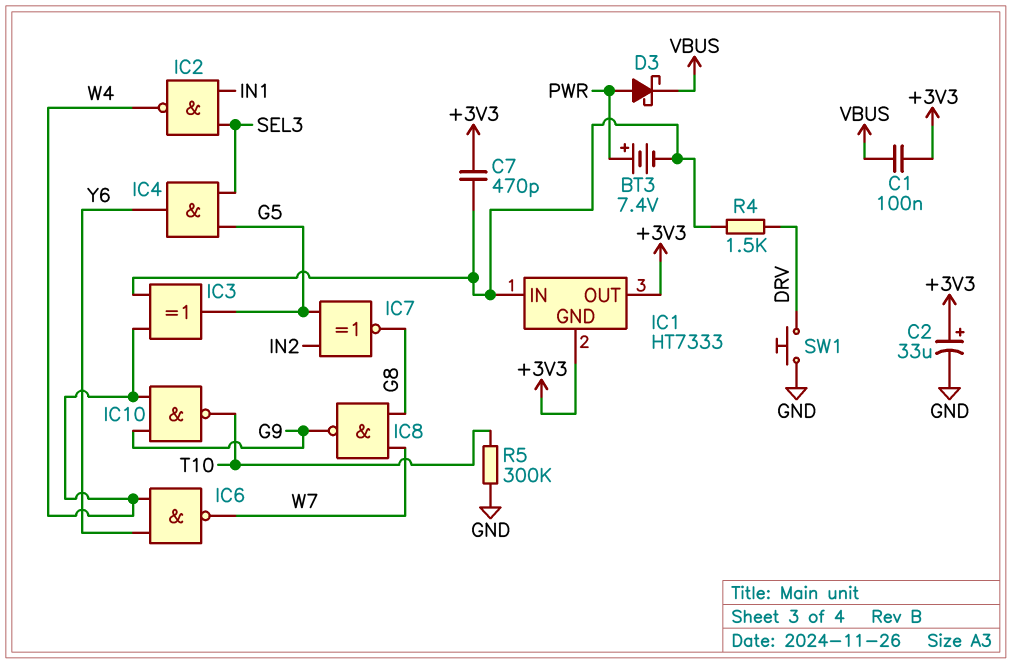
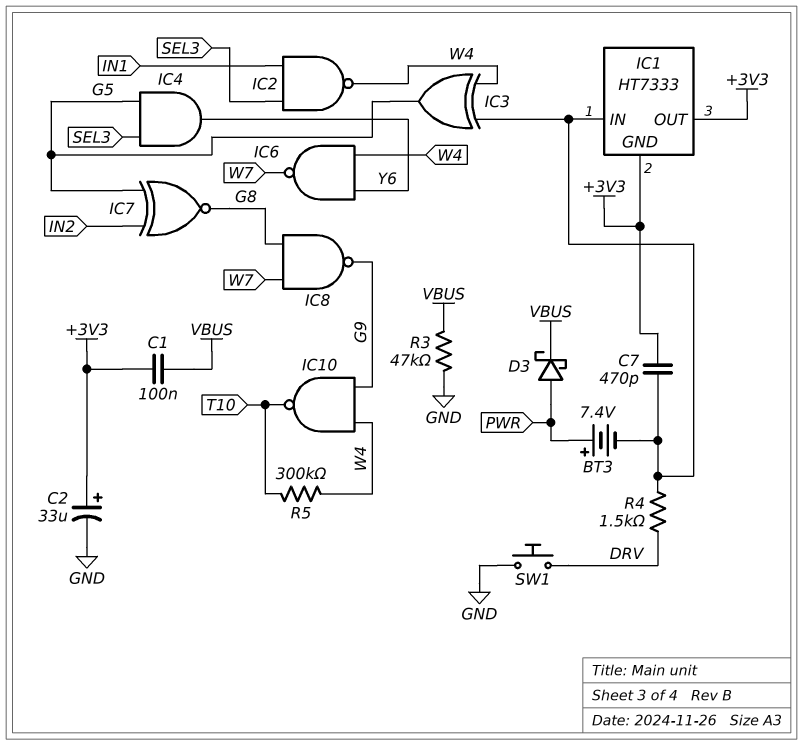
R3: none -> 47k (GND, VBUS)
R5: 300k (GND, T10) -> 300k (T10, W4)

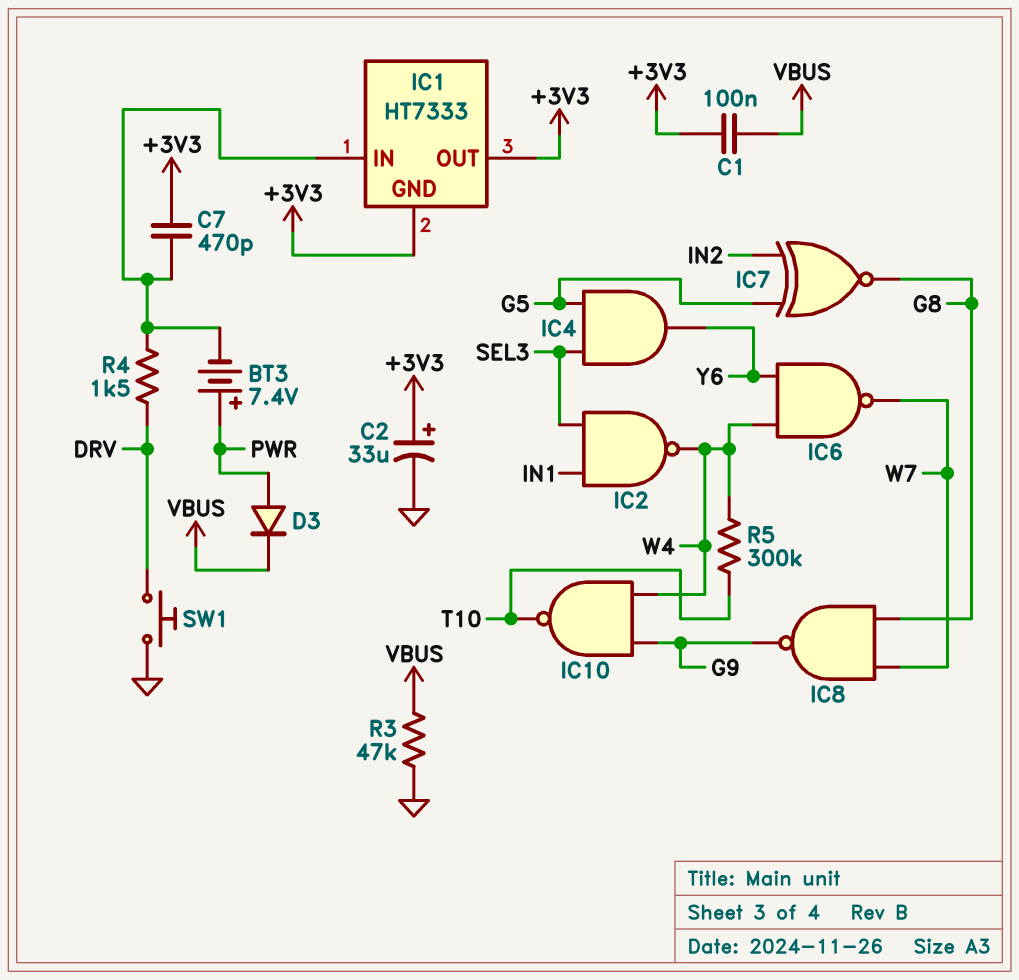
D3: schottky (A PWR, K VBUS) -> diode (A PWR, K VBUS)
IC3: XOR (in IC1/IN, in W4, out G5) -> none

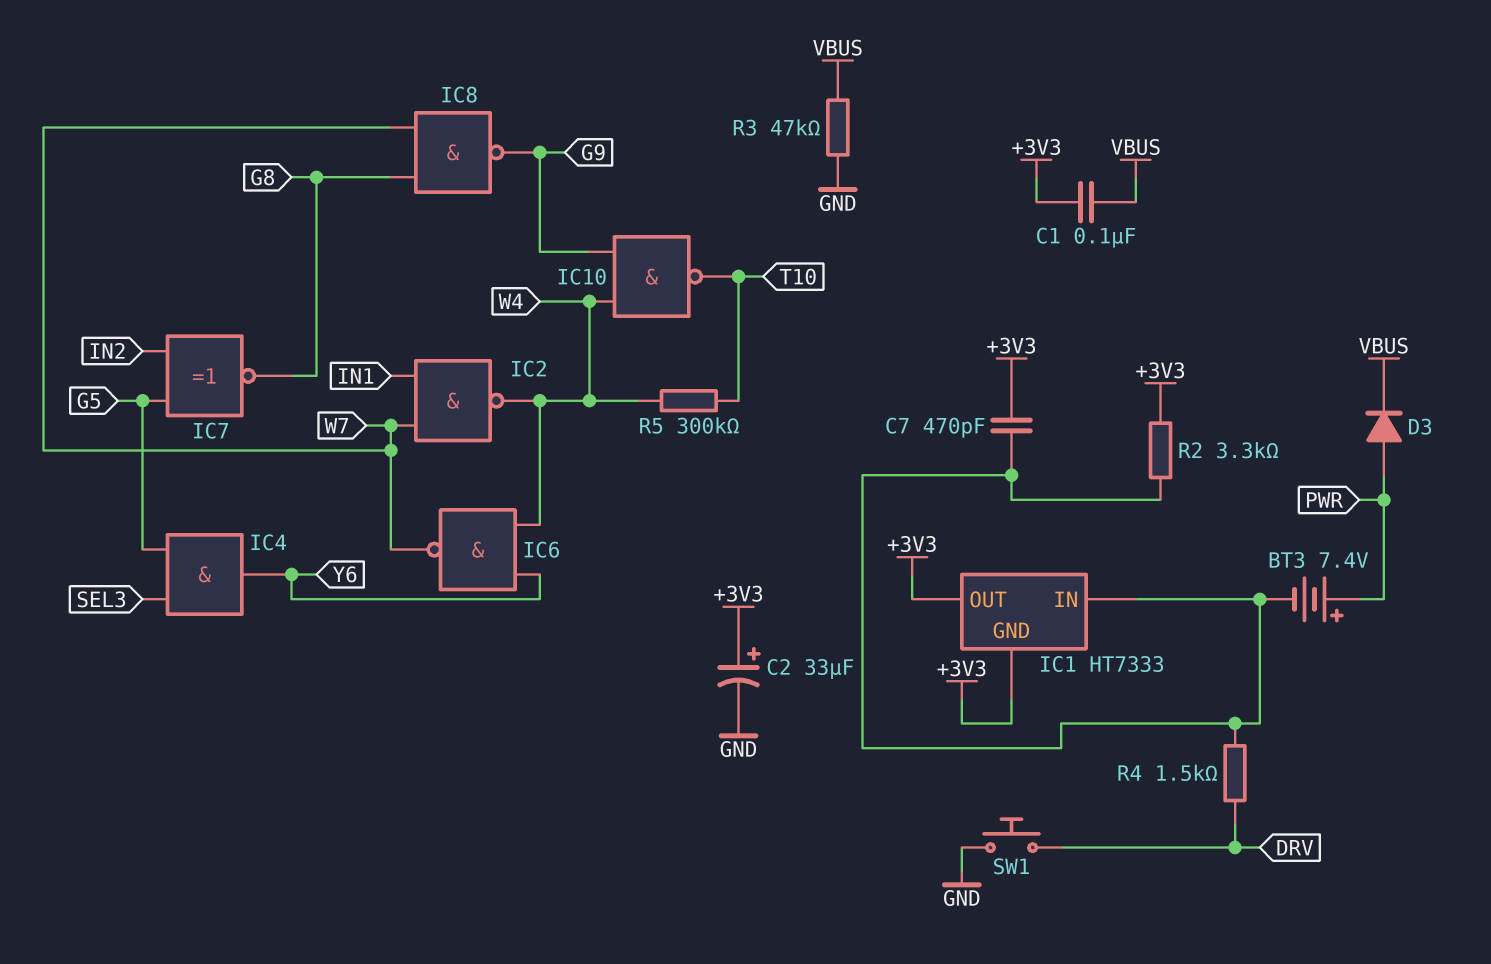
IC2: NAND (in IN1, in SEL3, out W4) -> NAND (in IN1, in W7, out W4)
R2: none -> 3.3k (+3V3, IC1/IN)

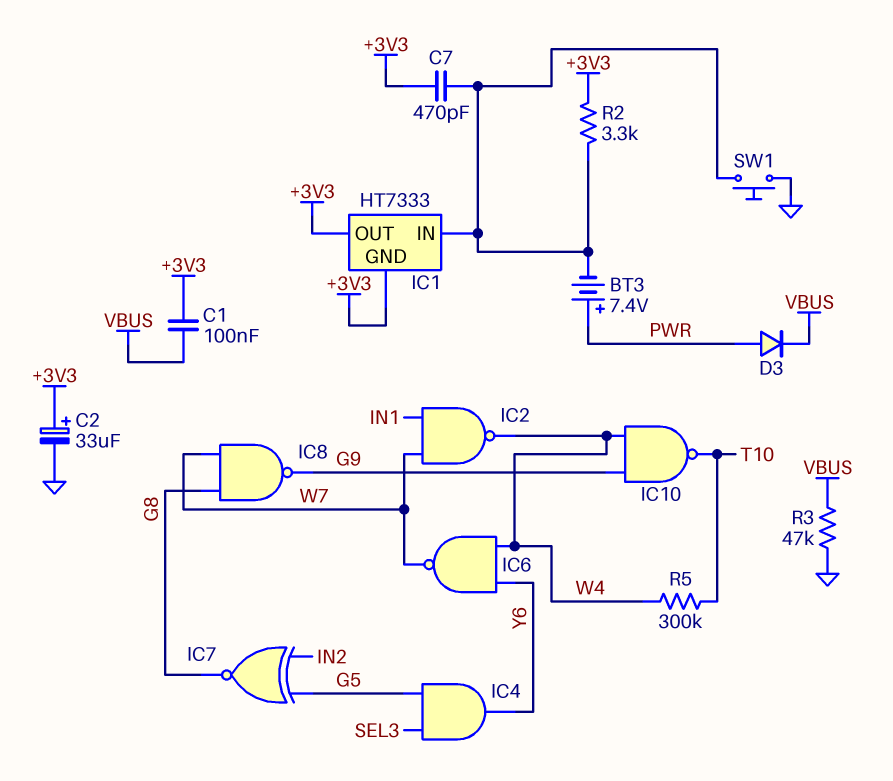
R4: 1.5k (DRV, IC1/IN) -> none
SW1: button (DRV, GND) -> button (GND, IC1/IN)

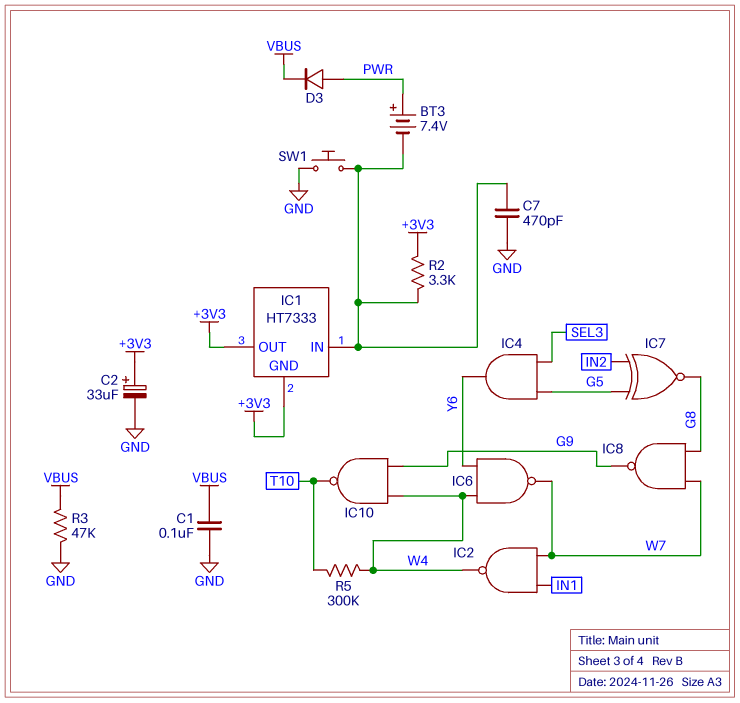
C1: 100nF (+3V3, VBUS) -> 100nF (GND, VBUS)
C7: 470pF (+3V3, IC1/IN) -> 470pF (GND, IC1/IN)

